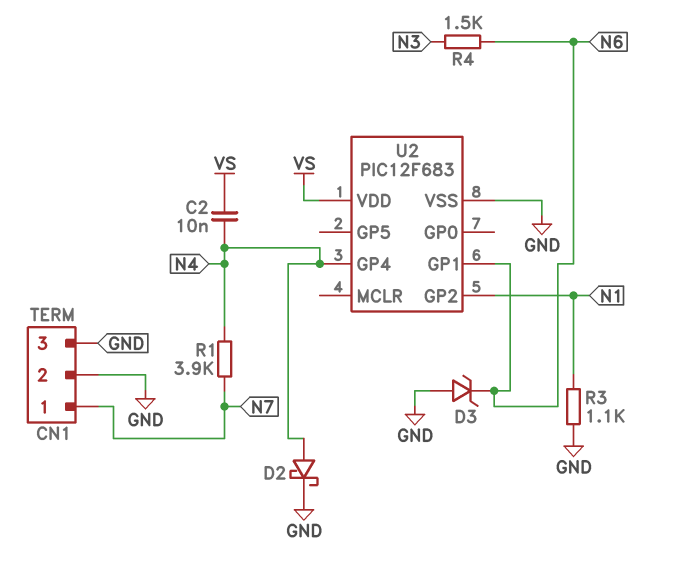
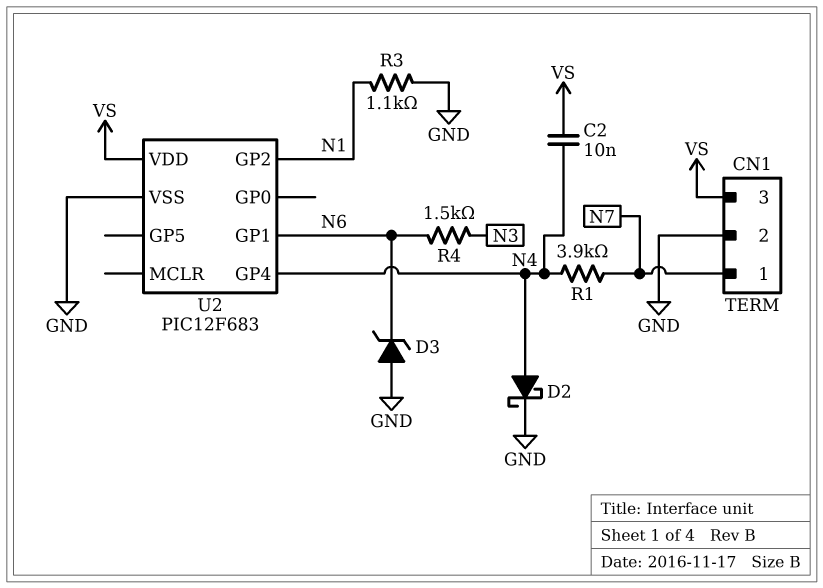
CN1 pin 3: GND -> VS

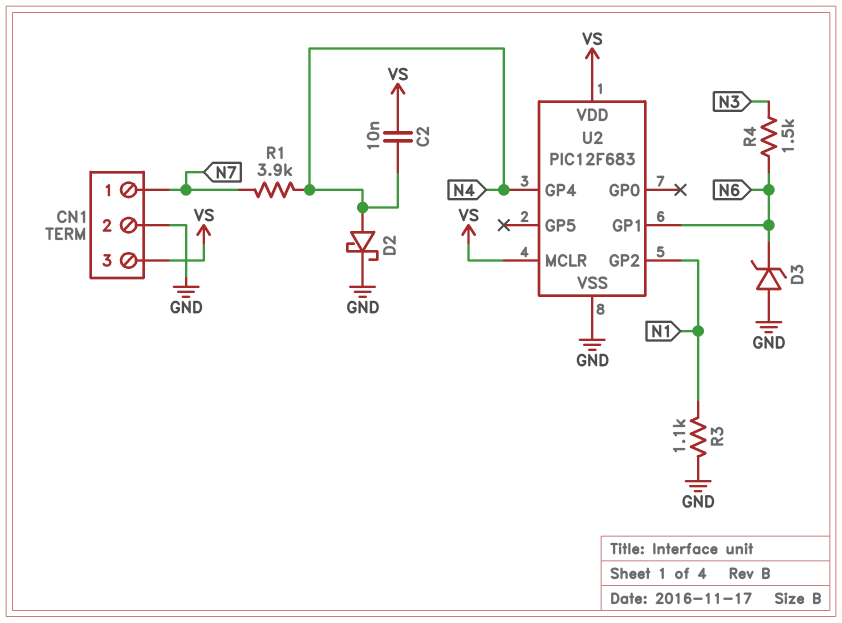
U2 pin MCLR: none -> VS

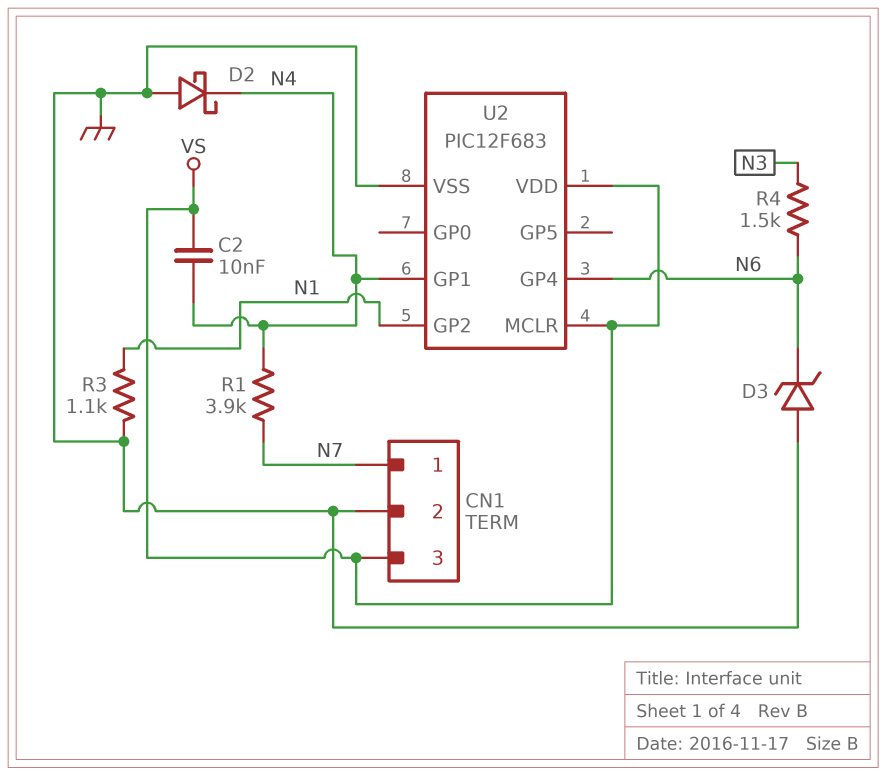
D2: schottky (A N4, K GND) -> schottky (A GND, K N4)
U2 pin GP1: N6 -> N4
U2 pin GP4: N4 -> N6

